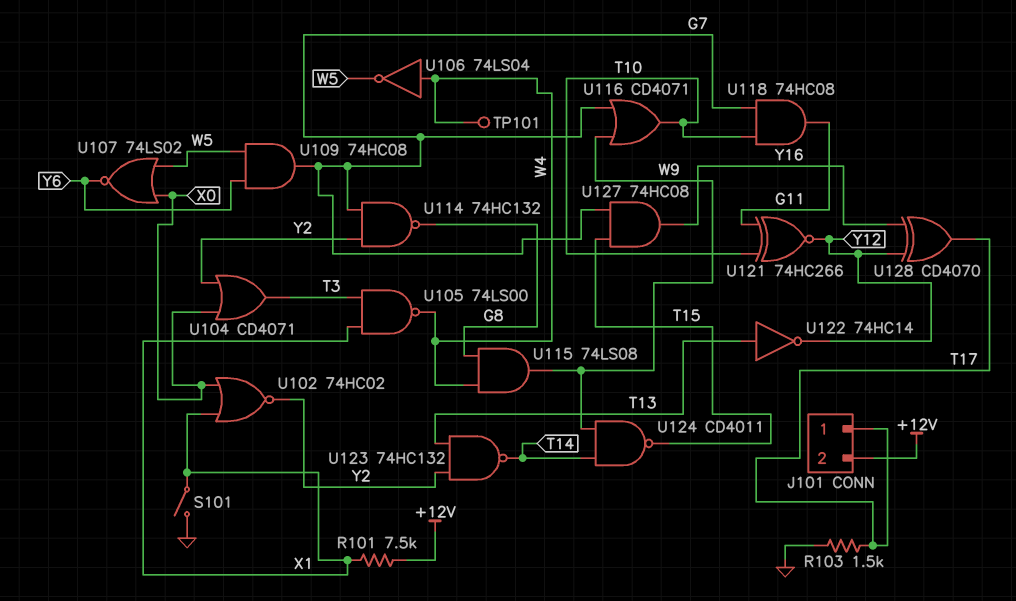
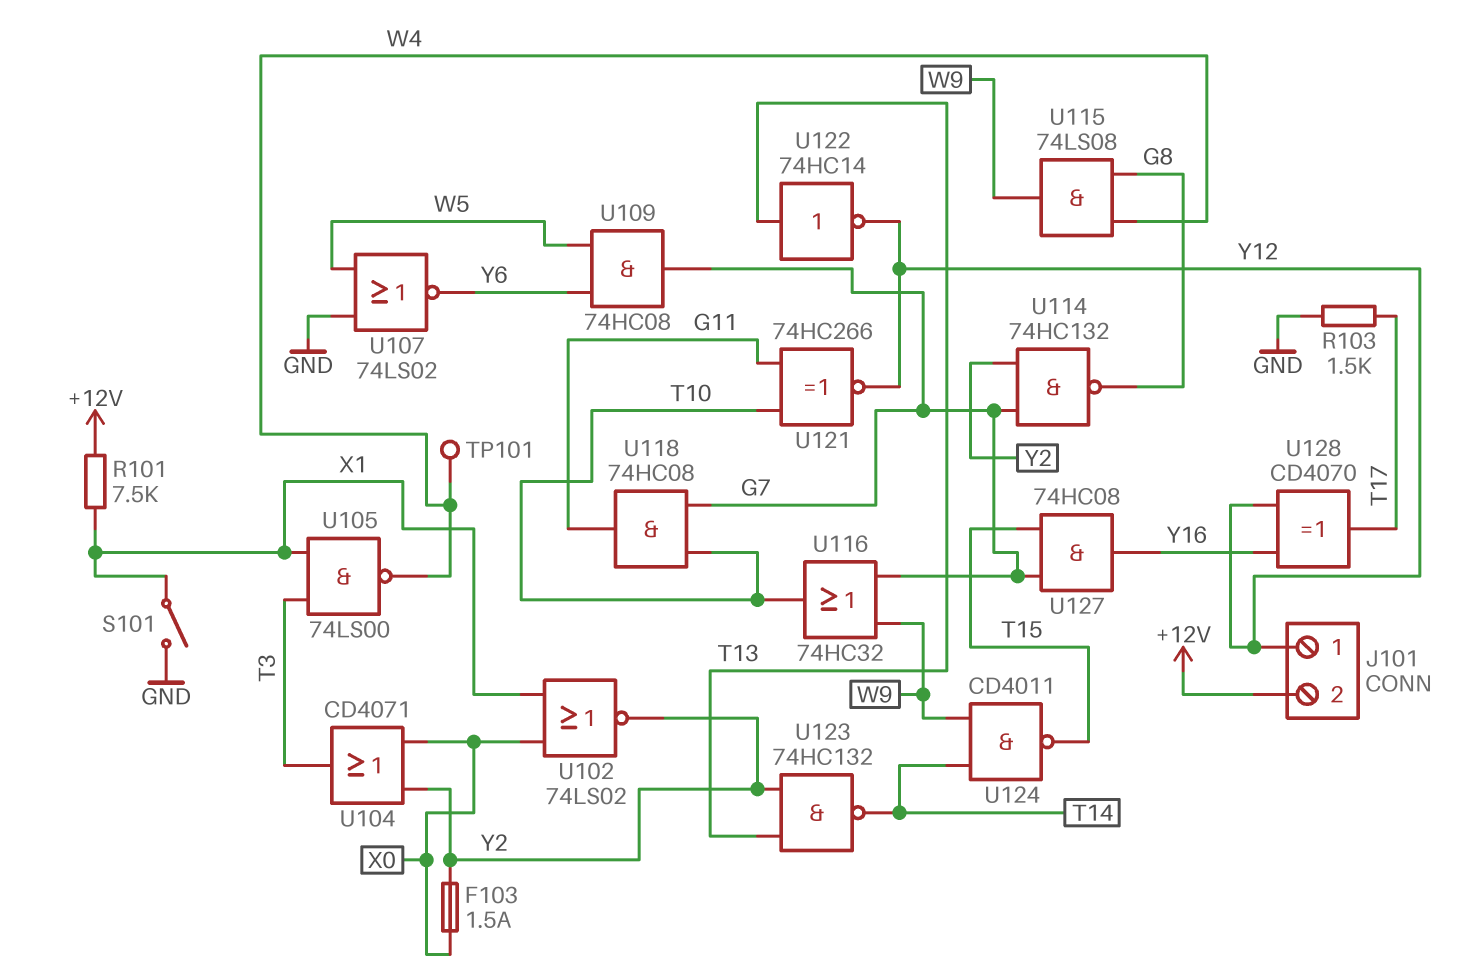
F103: none -> 1.5A (X0, Y2)
J101 pin 1: T17 -> Y12
U102: NOR 74HC02 (in X0, in X1, out Y2) -> NOR 74LS02 (in X0, in X1, out Y2)
U106: NOT 74LS04 (in W4, out W5) -> none
U107: NOR 74LS02 (in W5, in X0, out Y6) -> NOR 74LS02 (in GND, in W5, out Y6)
U116: OR CD4071 (in G7, in W9, out T10) -> OR 74HC32 (in G7, in W9, out T10)

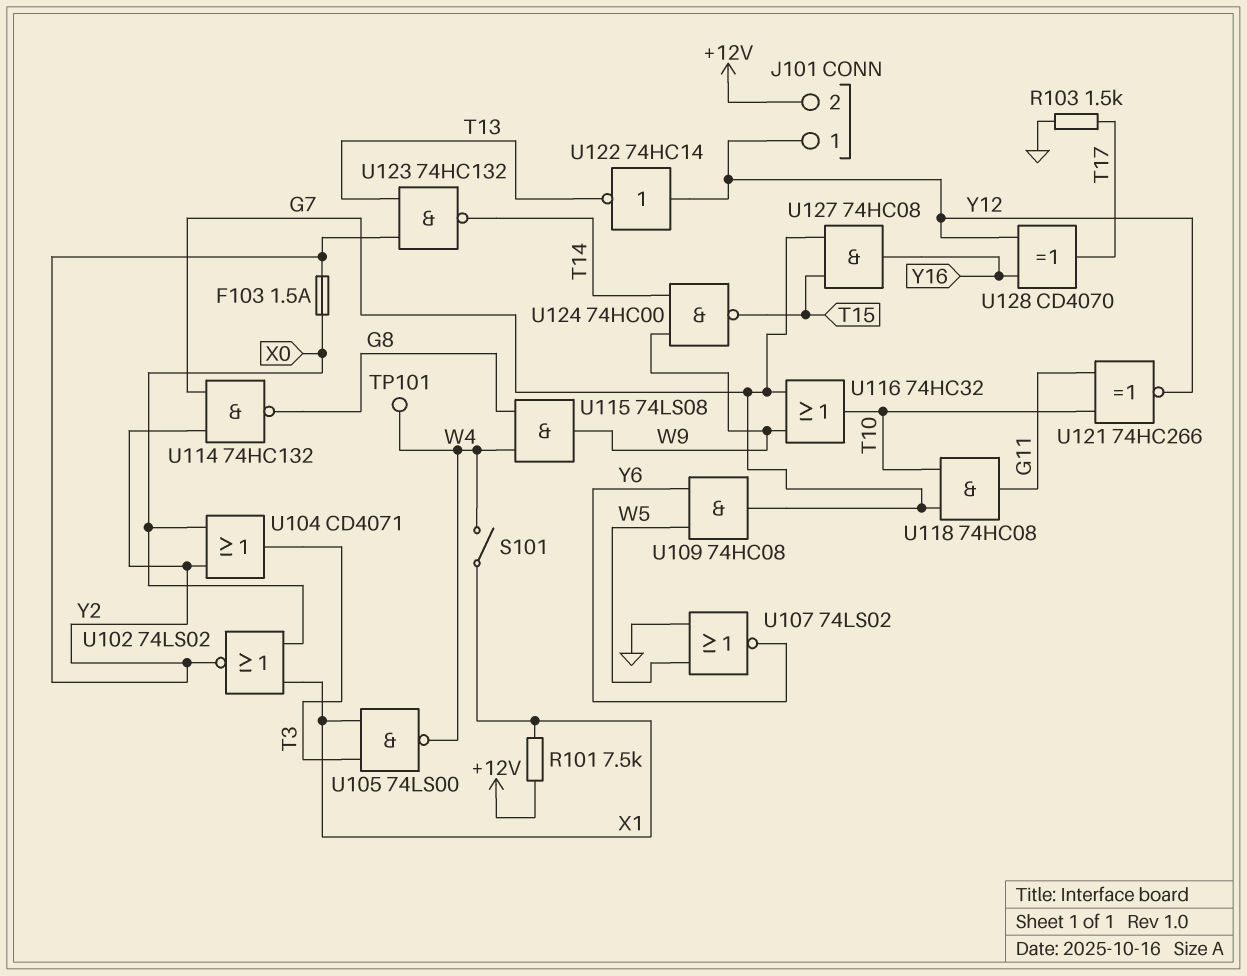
S101: switch (GND, X1) -> switch (W4, X1)
U122: NOT 74HC14 (in T13, out Y12) -> NOT 74HC14 (in Y12, out T13)
U124: NAND CD4011 (in T14, in W9, out T15) -> NAND 74HC00 (in T14, in W9, out T15)

